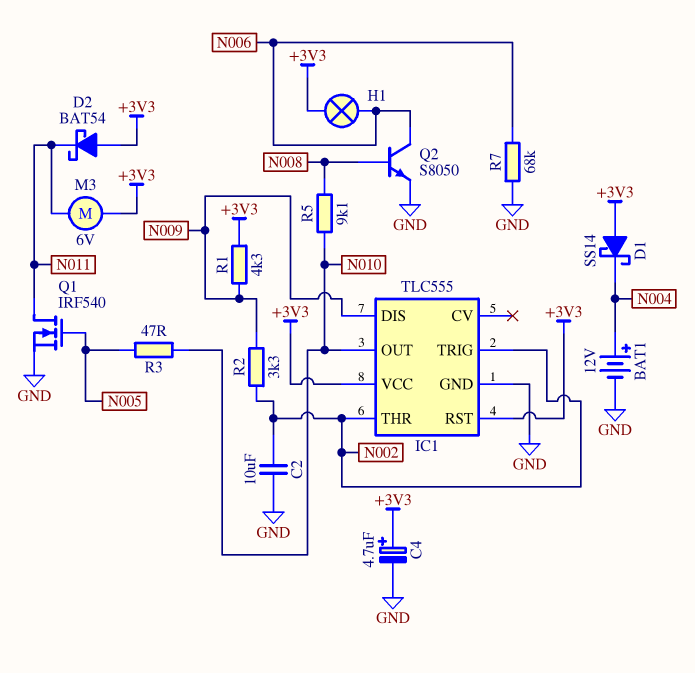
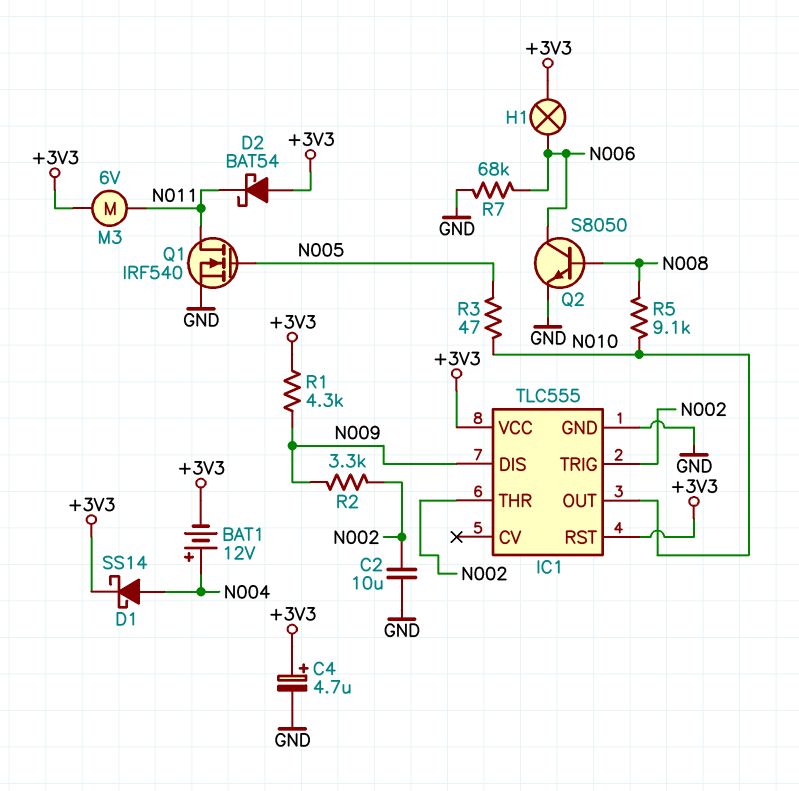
BAT1: 12V (plus N004, minus GND) -> 12V (plus N004, minus +3V3)
D1: schottky SS14 (A +3V3, K N004) -> schottky SS14 (A N004, K +3V3)

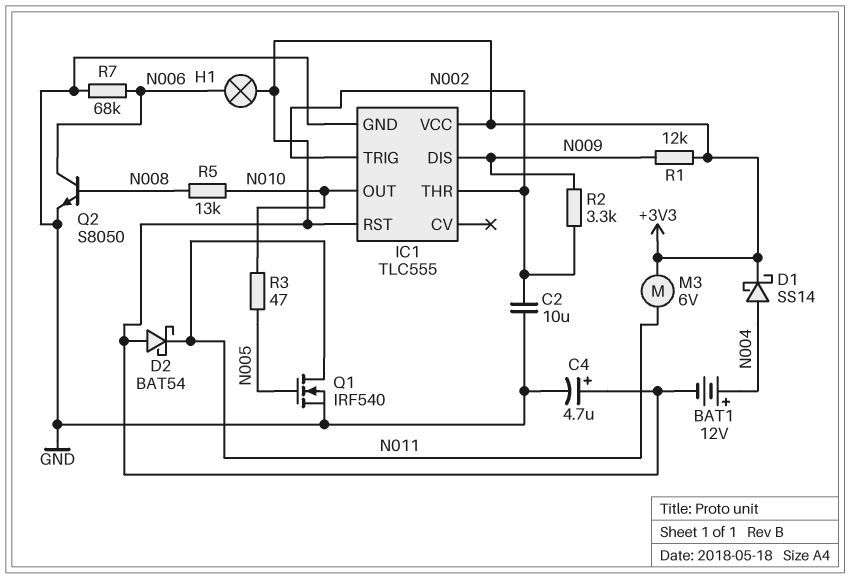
R1: 4.3k (+3V3, N009) -> 12k (+3V3, N009)
R5: 9.1k (N008, N010) -> 13k (N008, N010)

